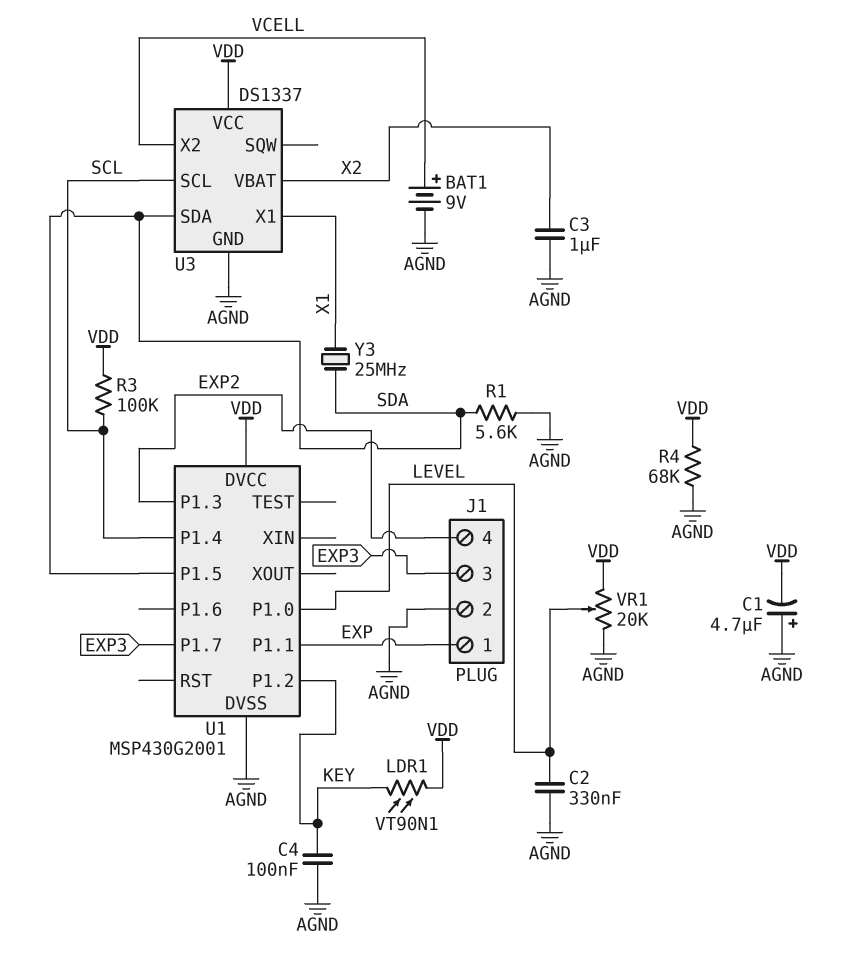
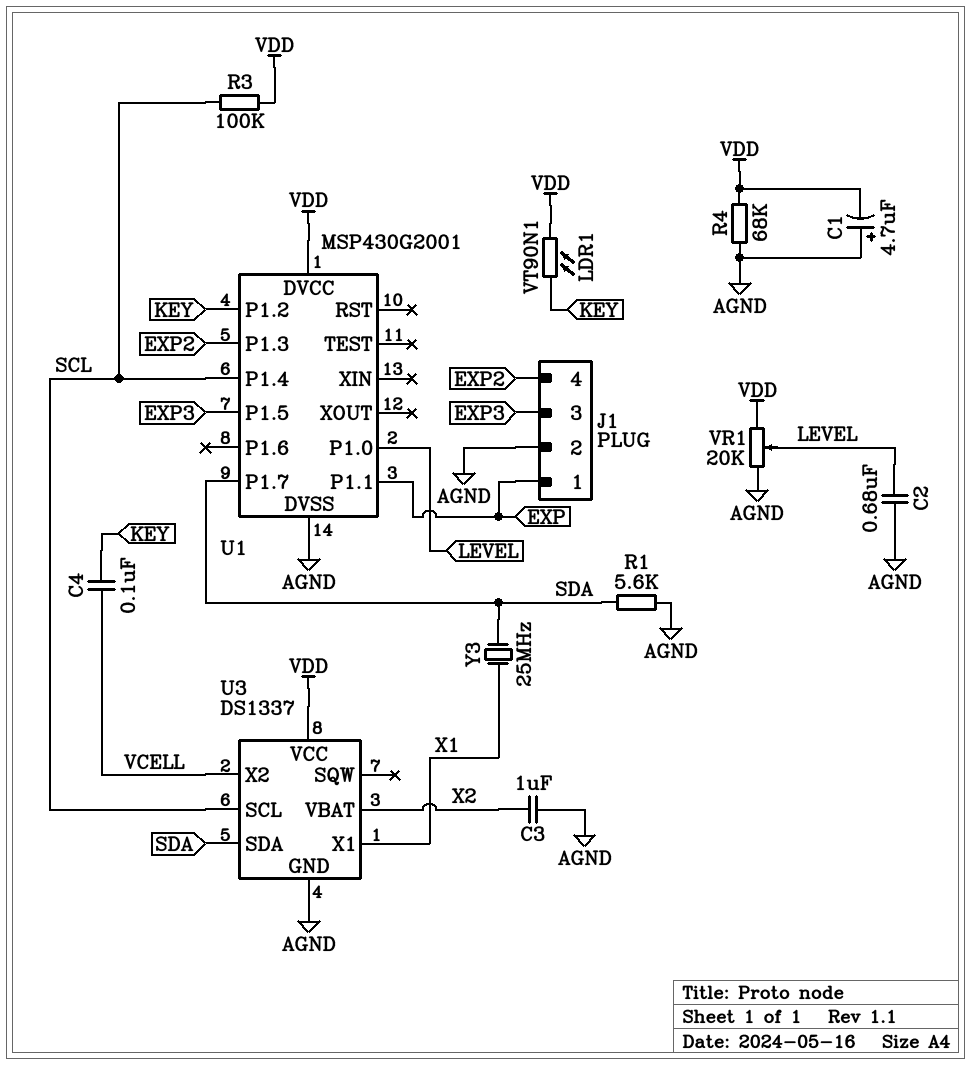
BAT1: 9V (plus VCELL, minus AGND) -> none
C2: 330nF (AGND, LEVEL) -> 680nF (AGND, LEVEL)
C4: 100nF (AGND, KEY) -> 100nF (KEY, VCELL)
U1 pin P1.5: SDA -> EXP3
U1 pin P1.7: EXP3 -> SDA

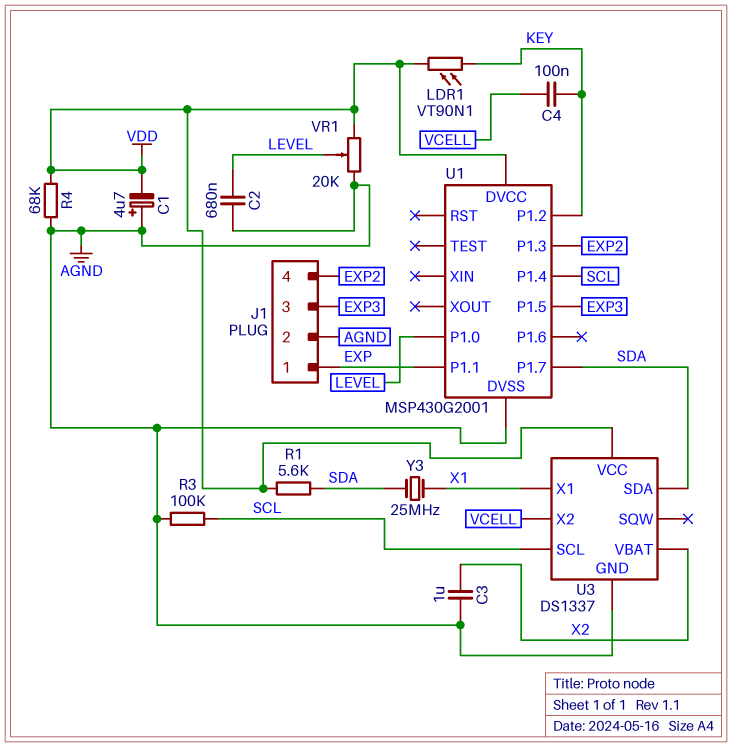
R1: 5.6k (AGND, SDA) -> 5.6k (SDA, VDD)
R3: 100k (SCL, VDD) -> 100k (AGND, SCL)

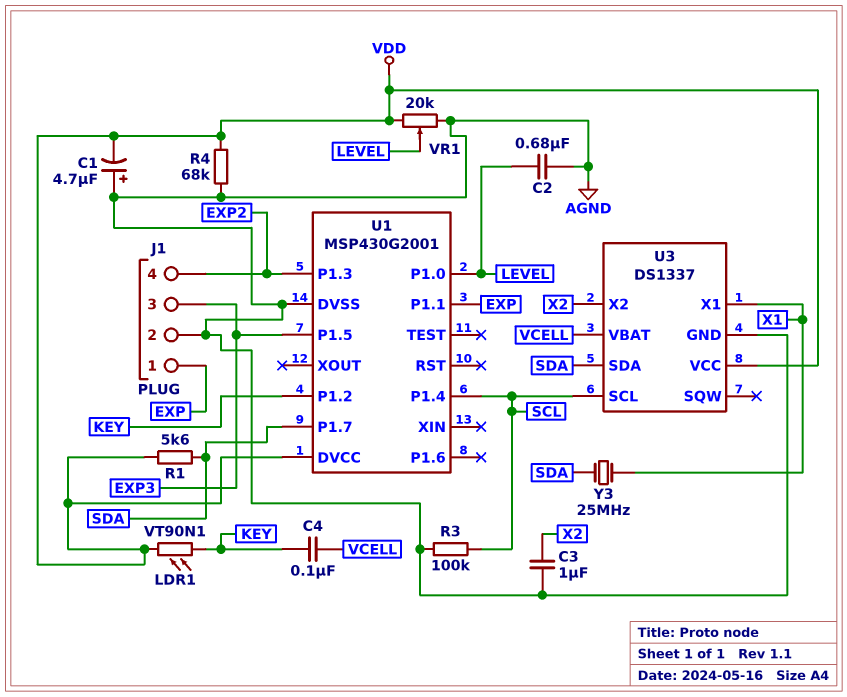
U3 pin VBAT: X2 -> VCELL
U3 pin X2: VCELL -> X2

